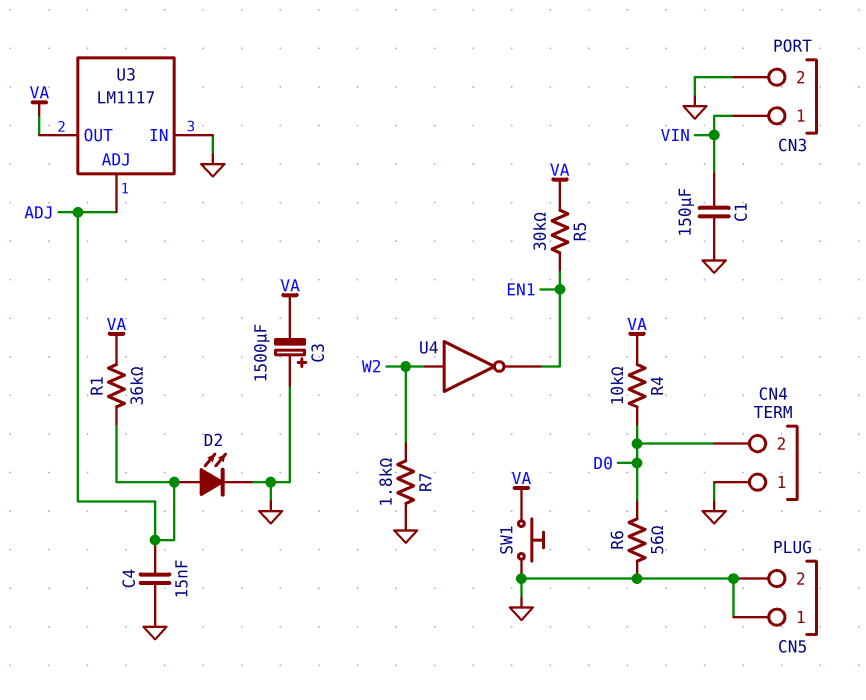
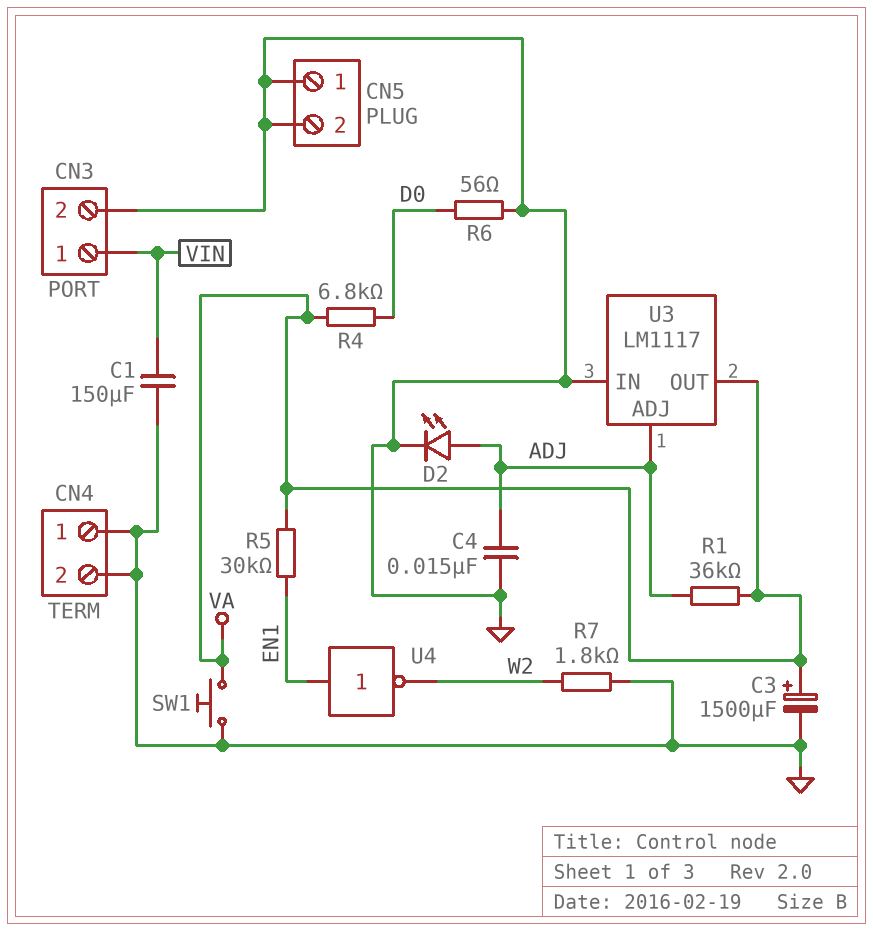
C3: 1500uF (plus GND, minus VA) -> 1500uF (plus VA, minus GND)
CN4 pin 2: D0 -> GND
R4: 10k (D0, VA) -> 6.8k (D0, VA)
U4: NOT (in W2, out EN1) -> NOT (in EN1, out W2)

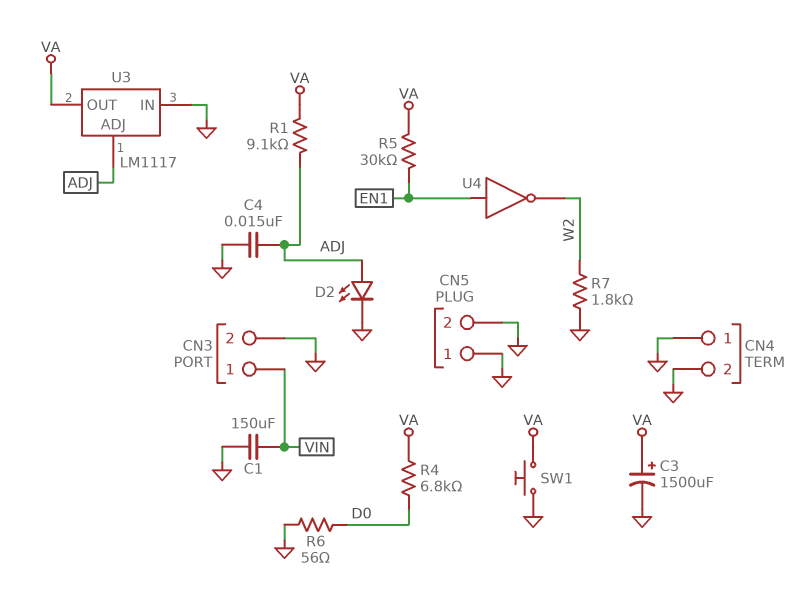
R1: 36k (ADJ, VA) -> 9.1k (ADJ, VA)

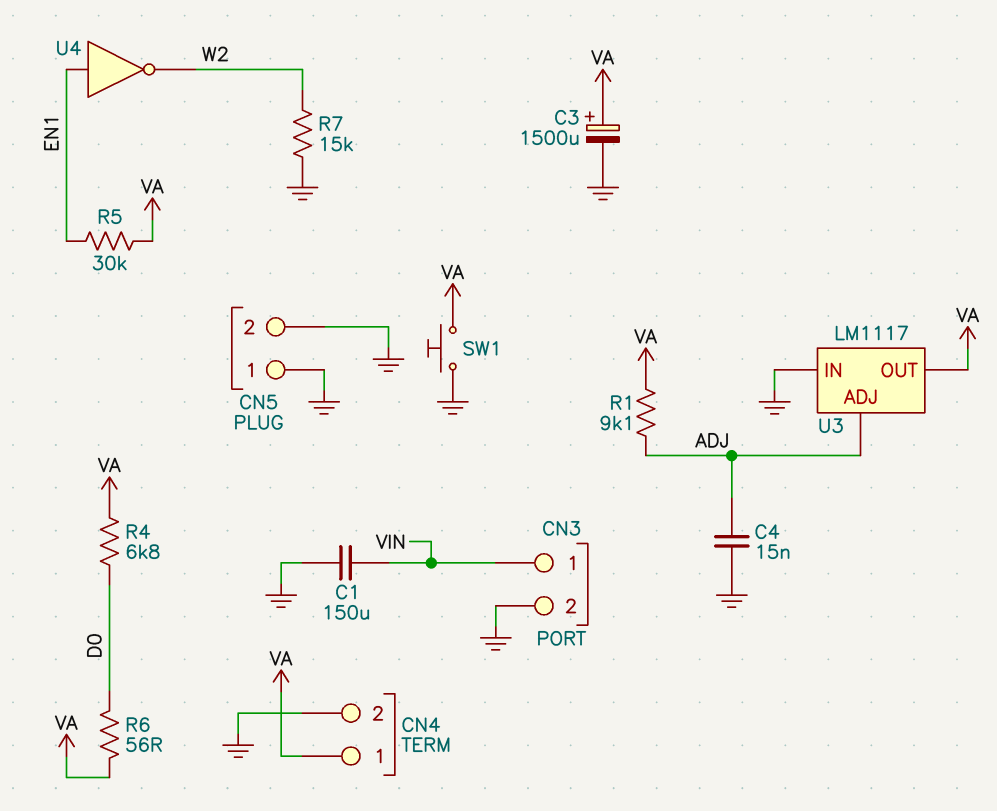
CN4 pin 1: GND -> VA
D2: LED (A ADJ, K GND) -> none
R6: 56 (D0, GND) -> 56 (D0, VA)
R7: 1.8k (GND, W2) -> 15k (GND, W2)

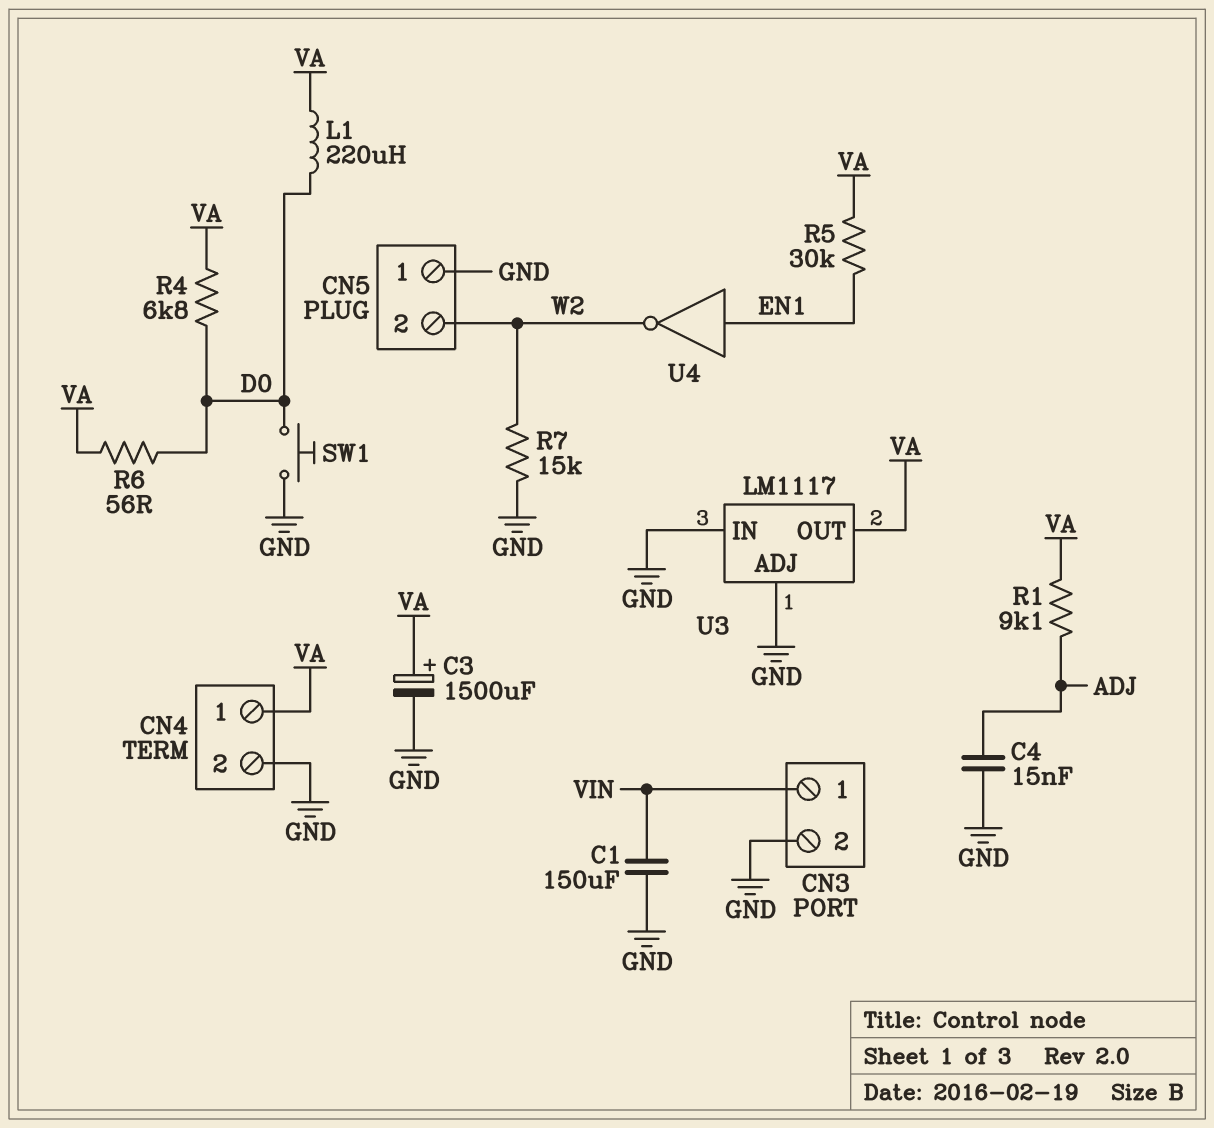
CN5 pin 2: GND -> W2
L1: none -> 220uH (D0, VA)
SW1: button (GND, VA) -> button (D0, GND)
U3 pin ADJ: ADJ -> GND

